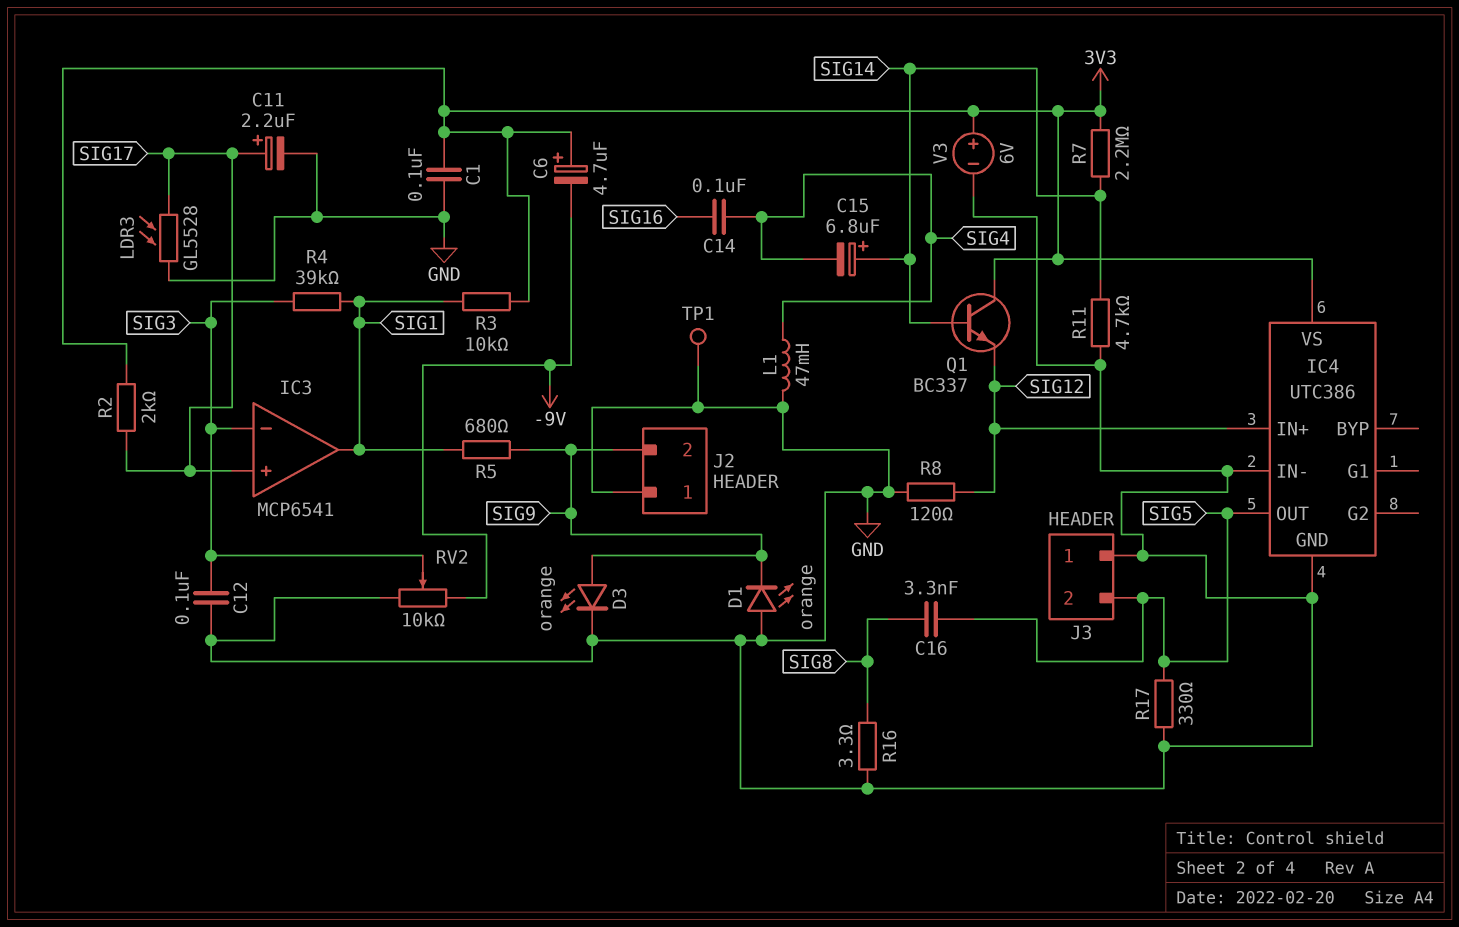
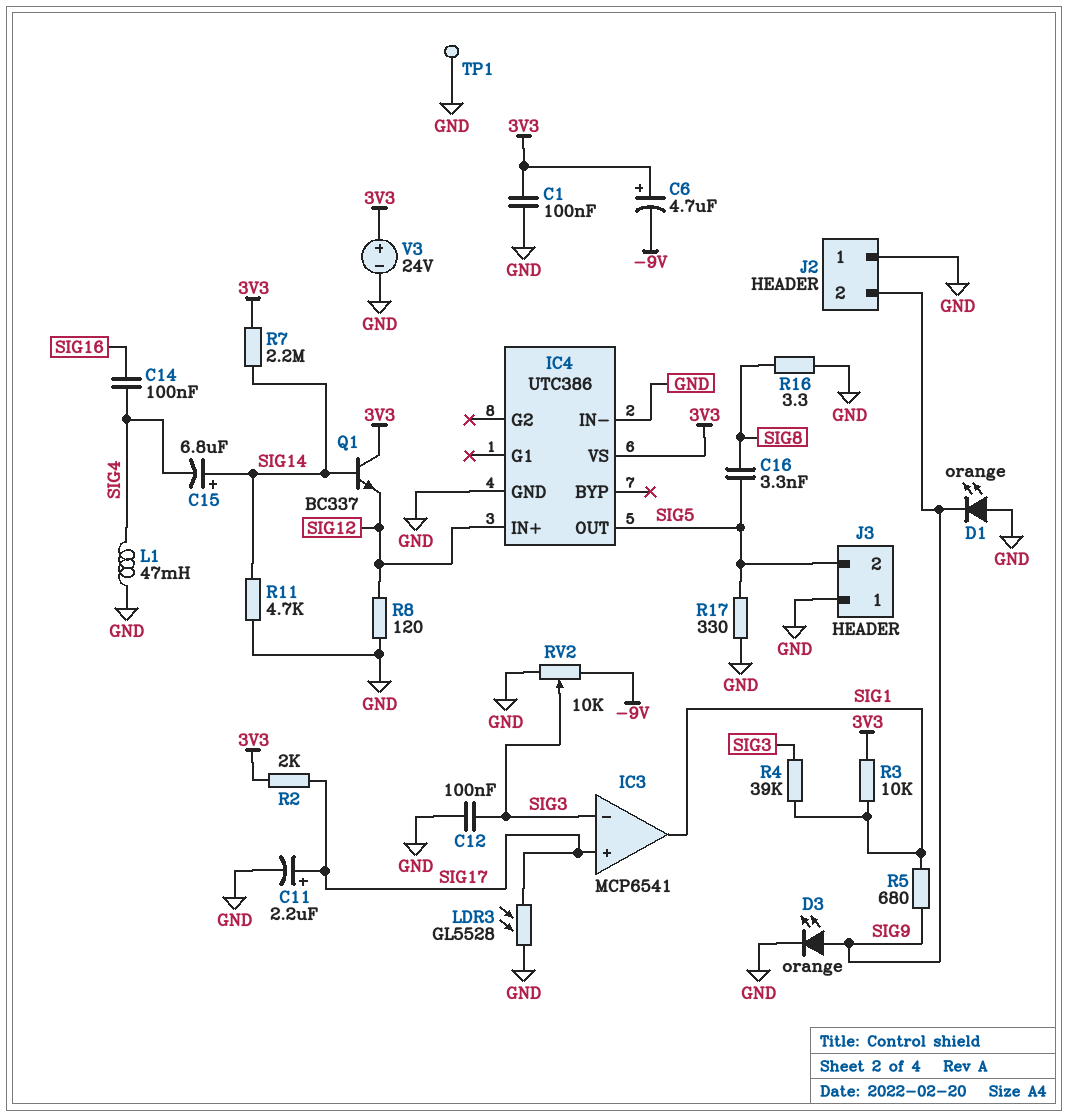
V3: 6V (plus 3V3, minus GND) -> 24V (plus 3V3, minus GND)

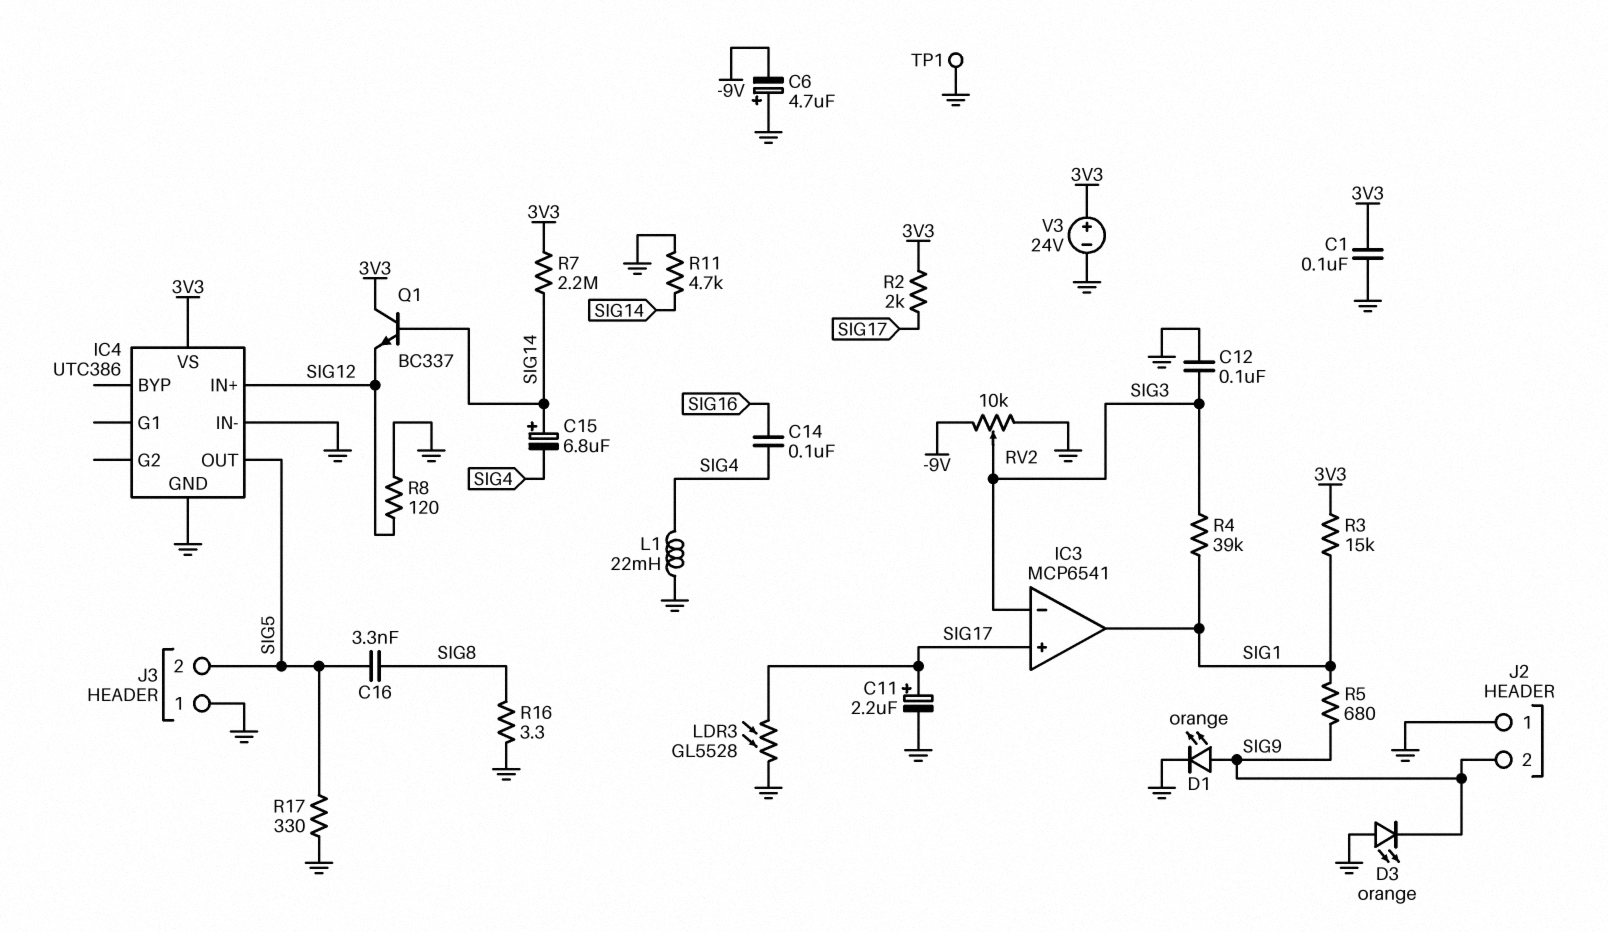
C6: 4.7uF (plus 3V3, minus -9V) -> 4.7uF (plus GND, minus -9V)
D1: LED orange (A GND, K SIG9) -> LED orange (A SIG9, K GND)
D3: LED orange (A SIG9, K GND) -> LED orange (A GND, K SIG9)
L1: 47mH (GND, SIG4) -> 22mH (GND, SIG4)
R3: 10k (3V3, SIG1) -> 15k (3V3, SIG1)

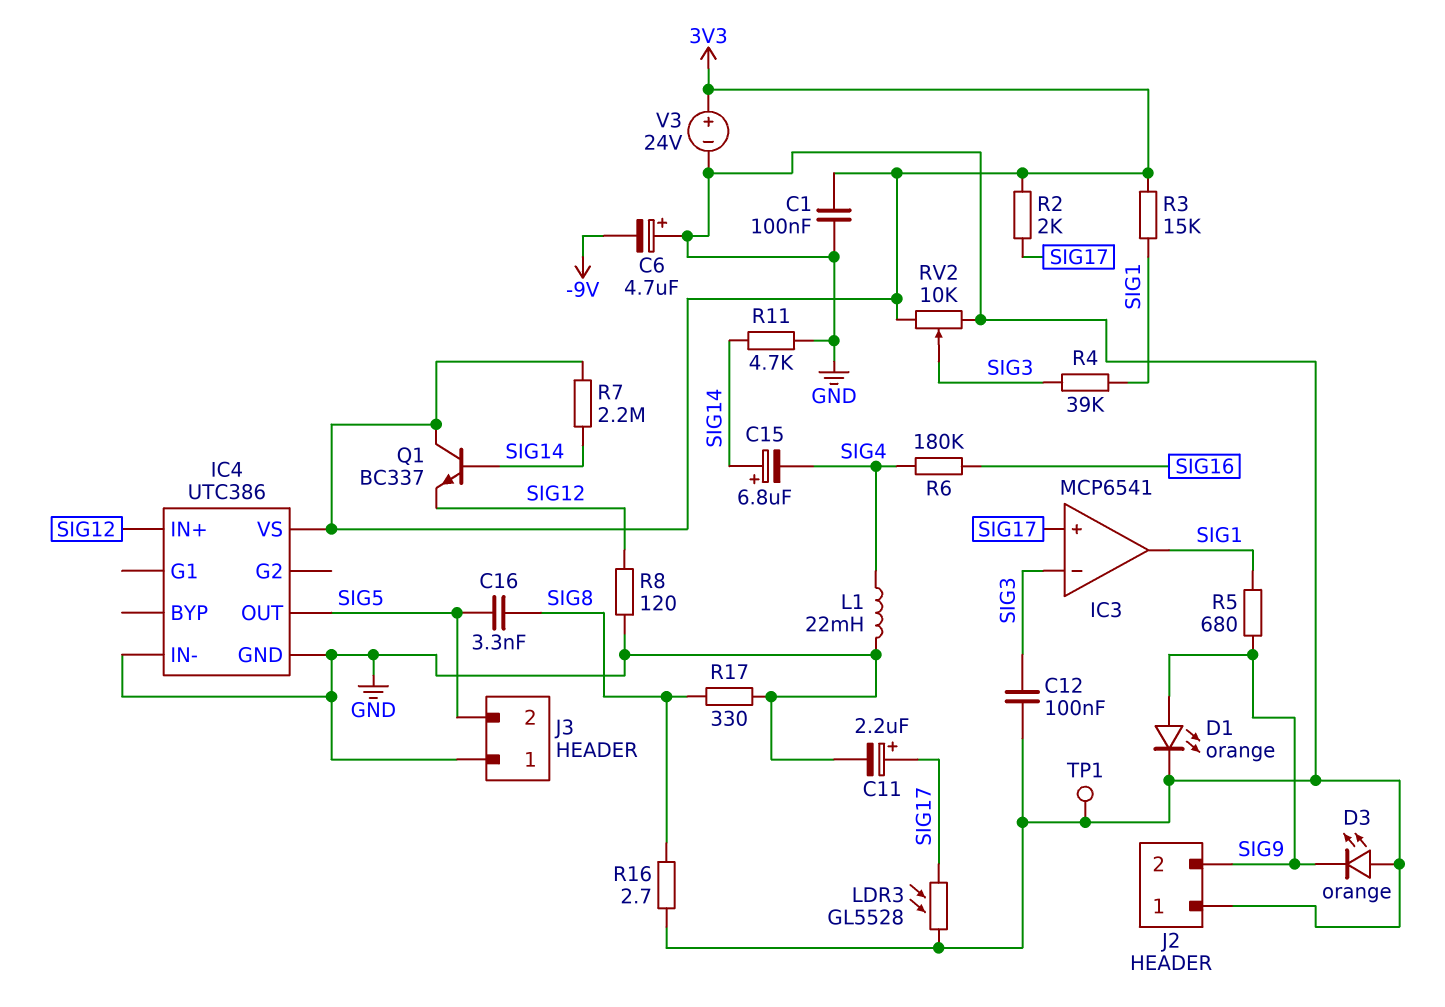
C14: 100nF (SIG4, SIG16) -> none
R6: none -> 180k (SIG4, SIG16)
R16: 3.3 (GND, SIG8) -> 2.7 (GND, SIG8)
R17: 330 (GND, SIG5) -> 330 (GND, SIG8)
RV2: 10k (-9V, GND, wiper SIG3) -> 10k (3V3, GND, wiper SIG3)

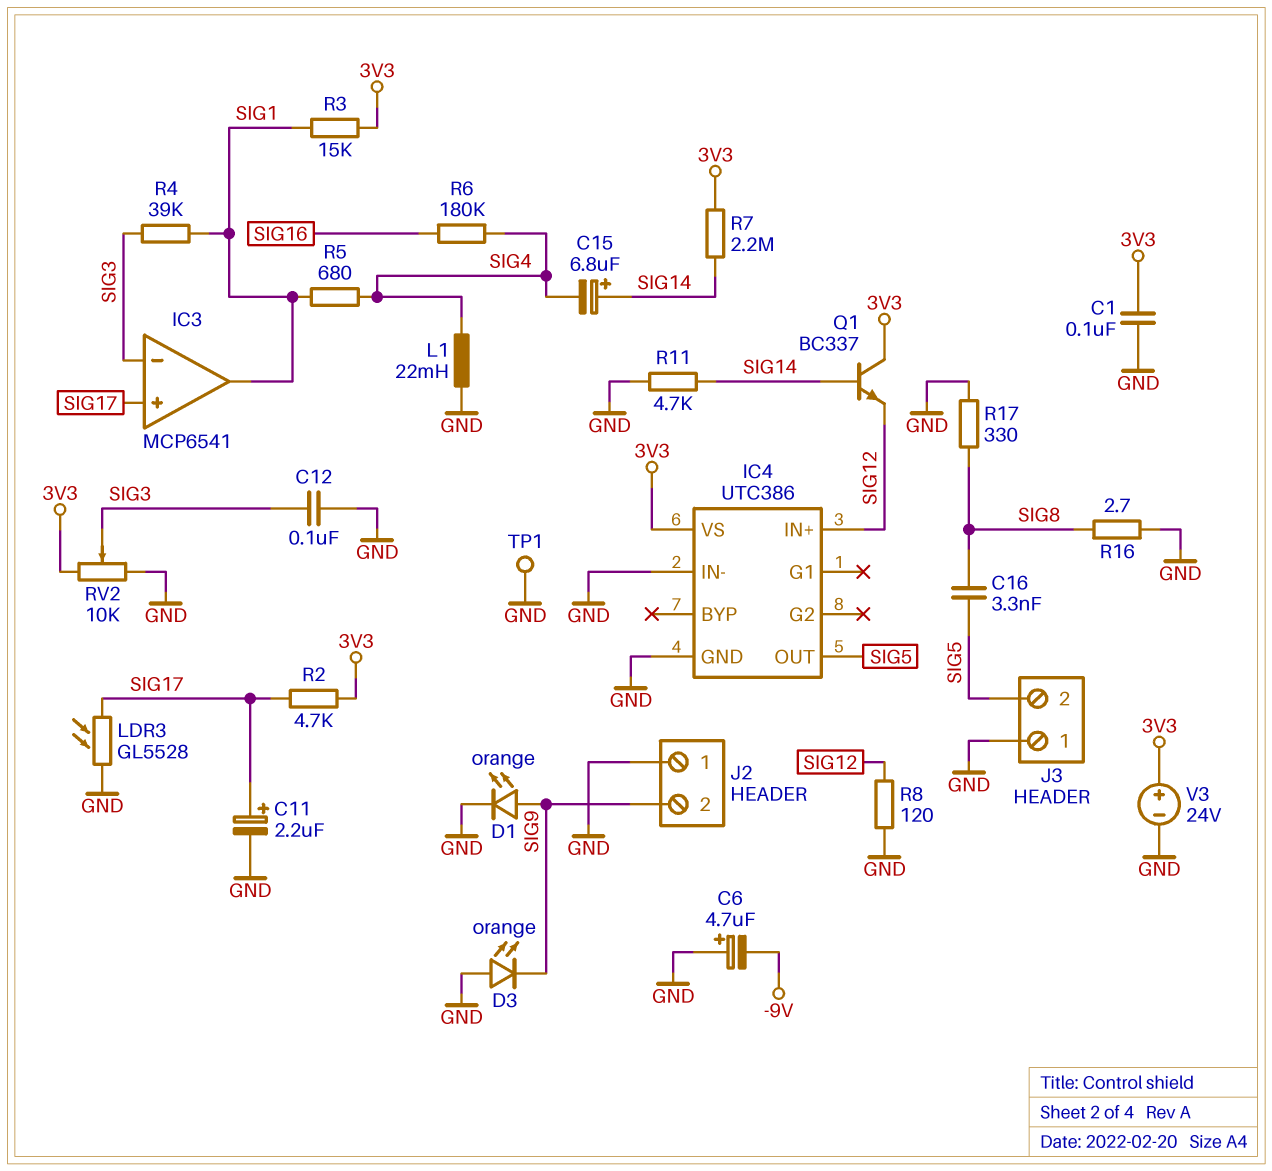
R2: 2k (3V3, SIG17) -> 4.7k (3V3, SIG17)
R5: 680 (SIG1, SIG9) -> 680 (SIG1, SIG4)

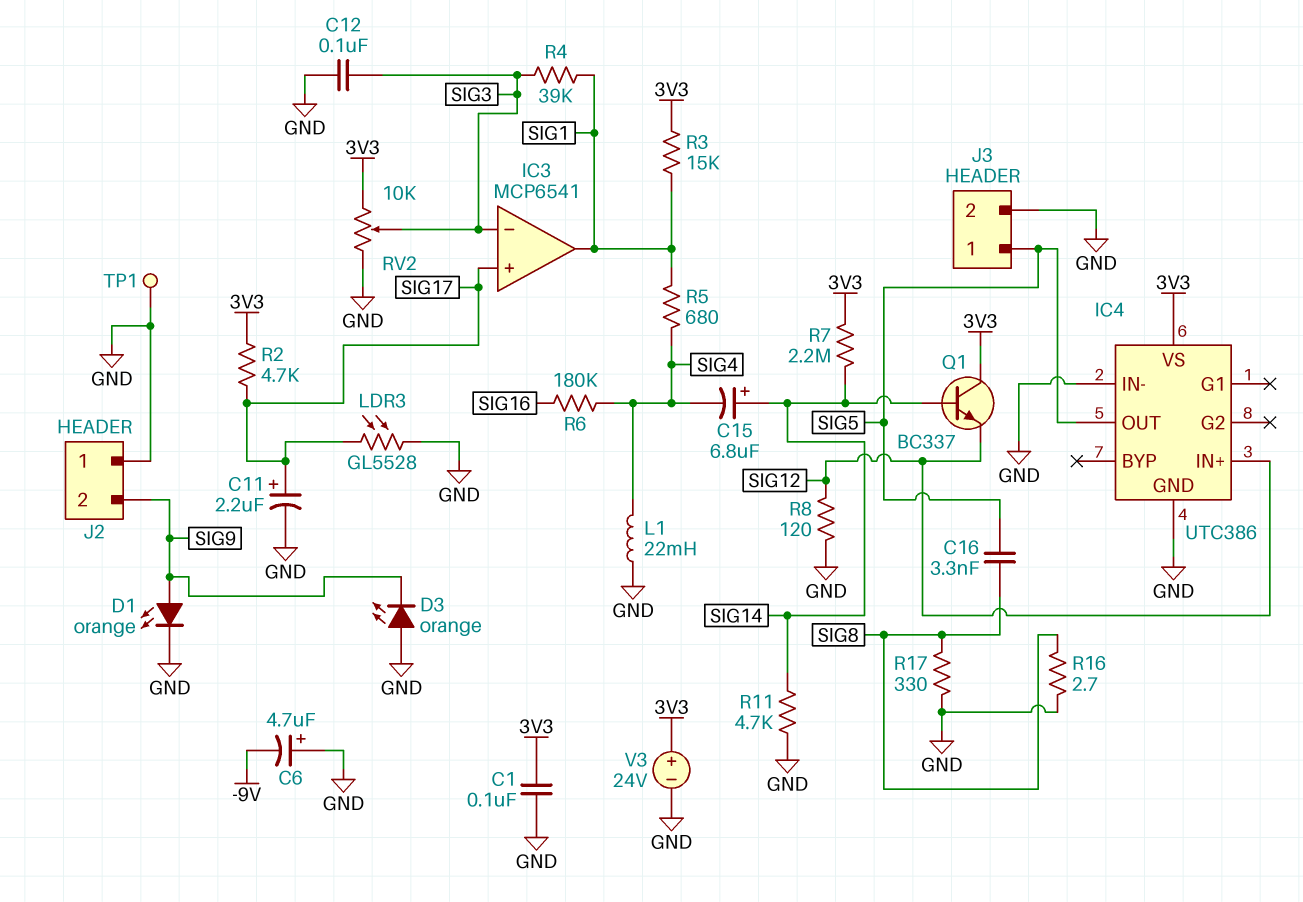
J3 pin 1: GND -> SIG5
J3 pin 2: SIG5 -> GND

